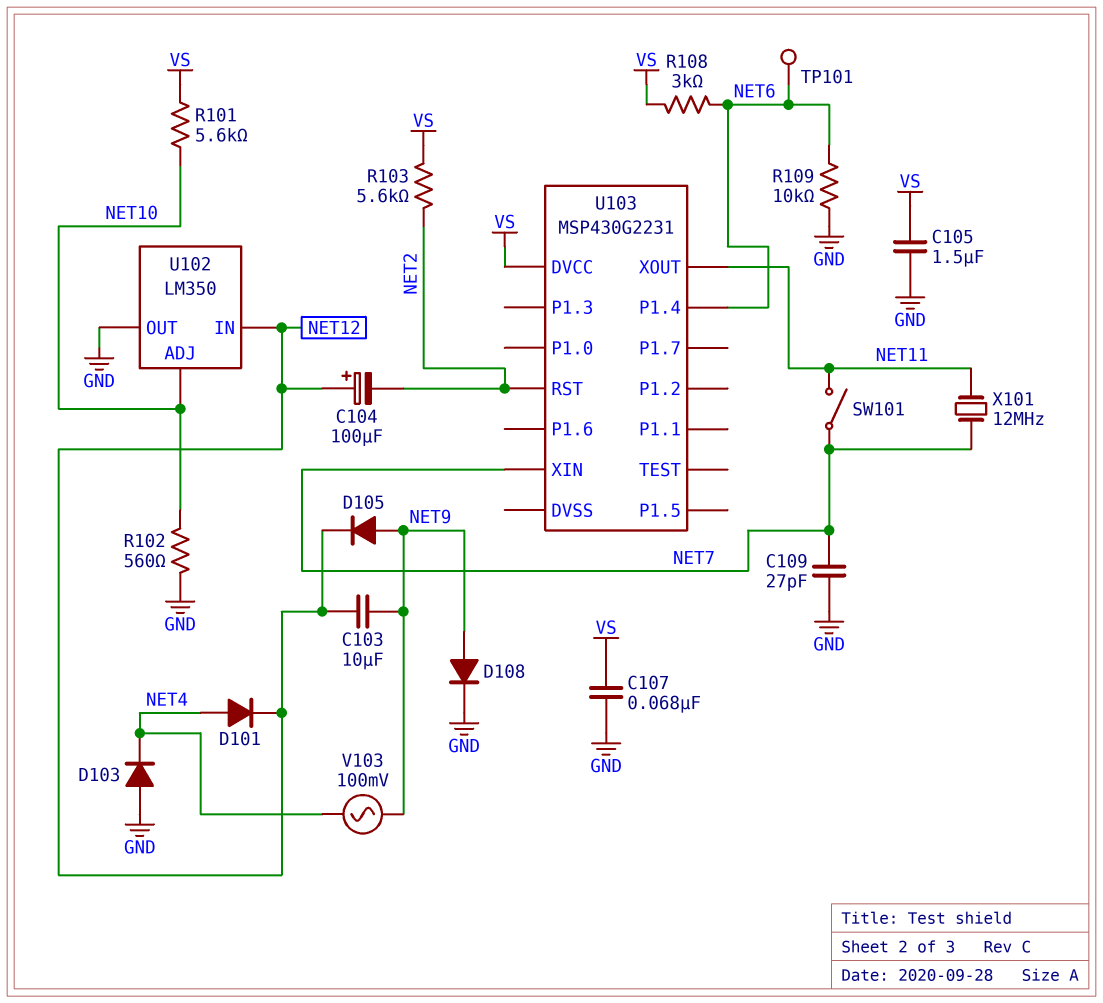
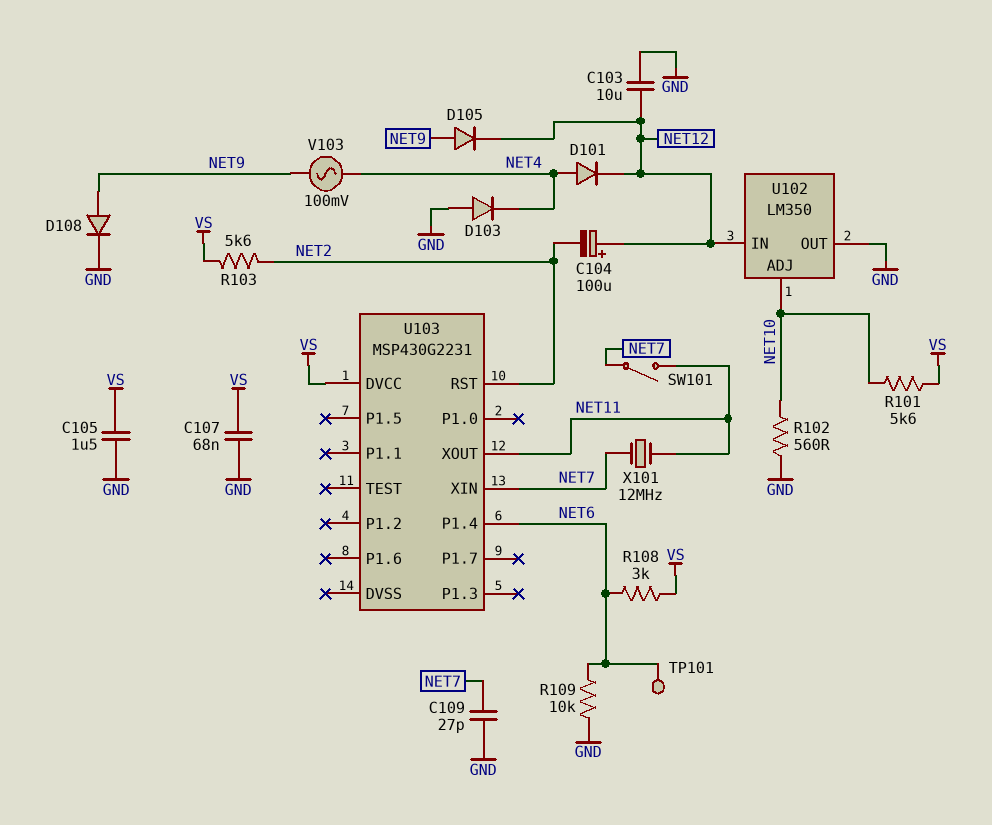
C103: 10uF (NET9, NET12) -> 10uF (GND, NET12)

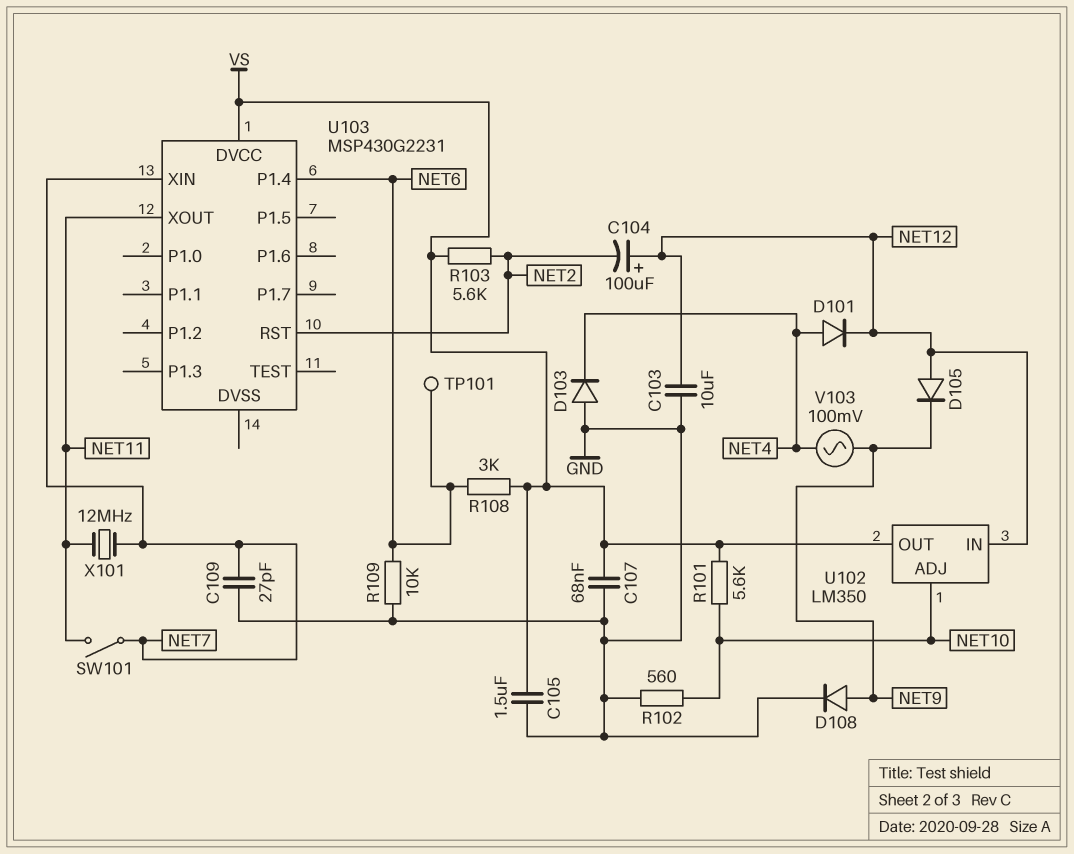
D105: diode (A NET9, K NET12) -> diode (A NET12, K NET9)
U102 pin OUT: GND -> VS

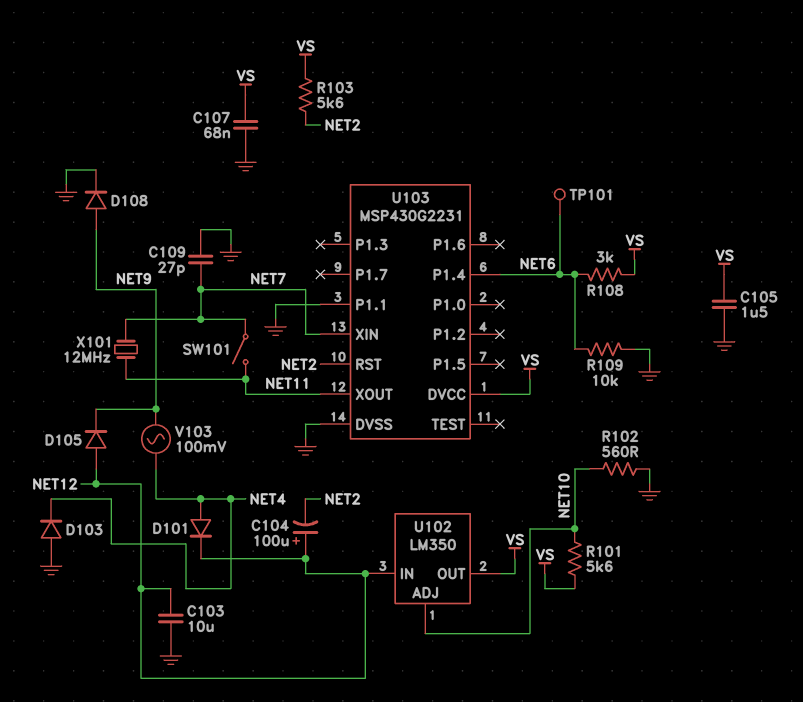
U103 pin DVSS: none -> GND
U103 pin P1.1: none -> GND

